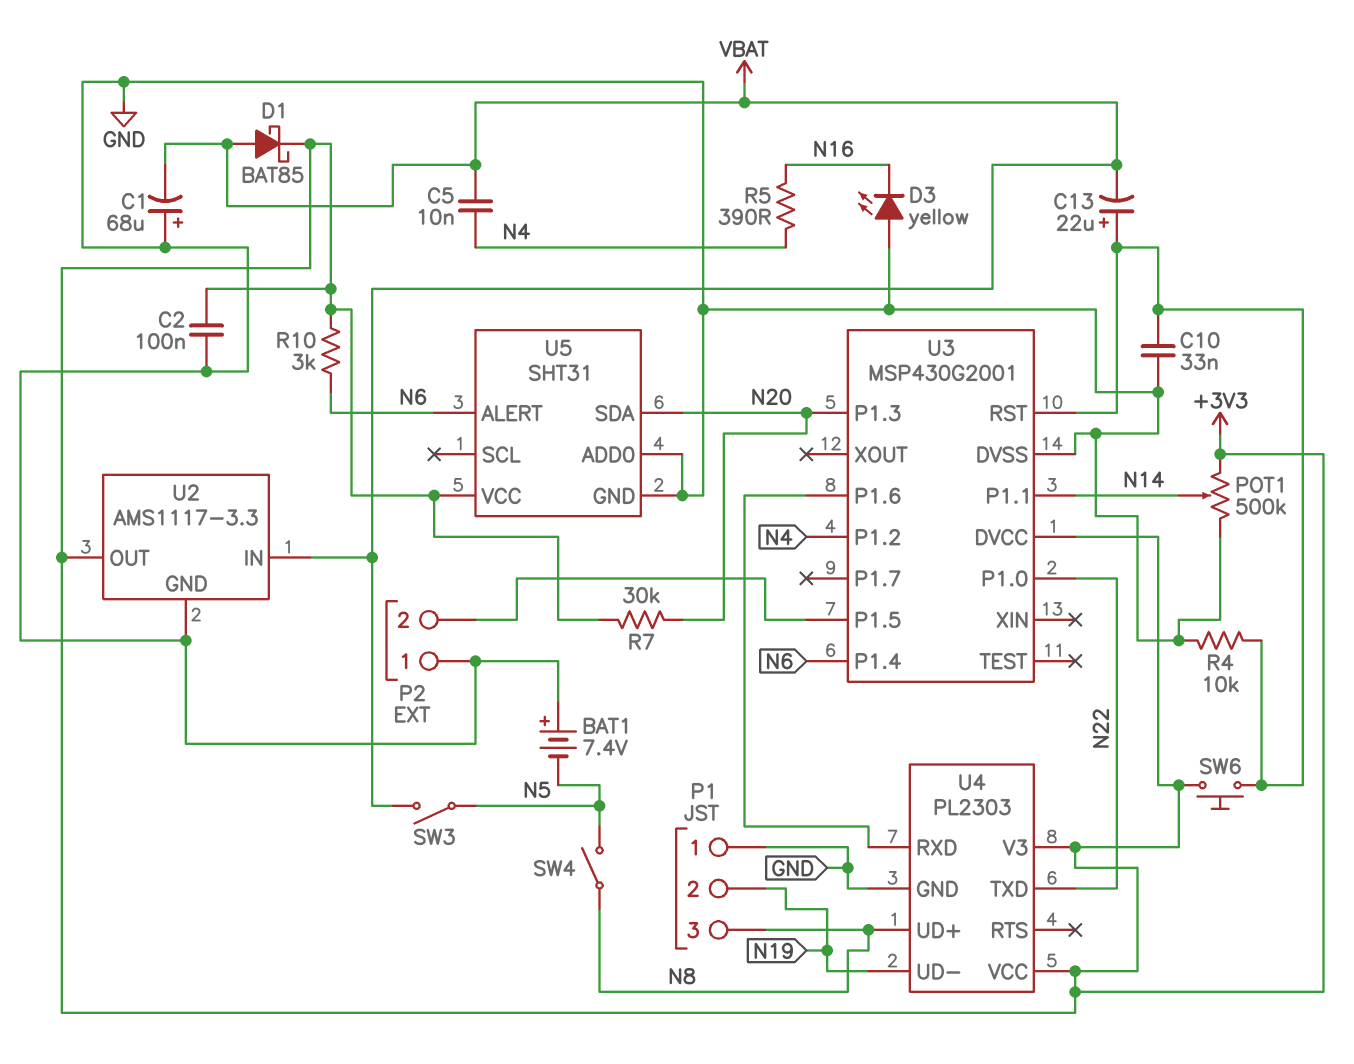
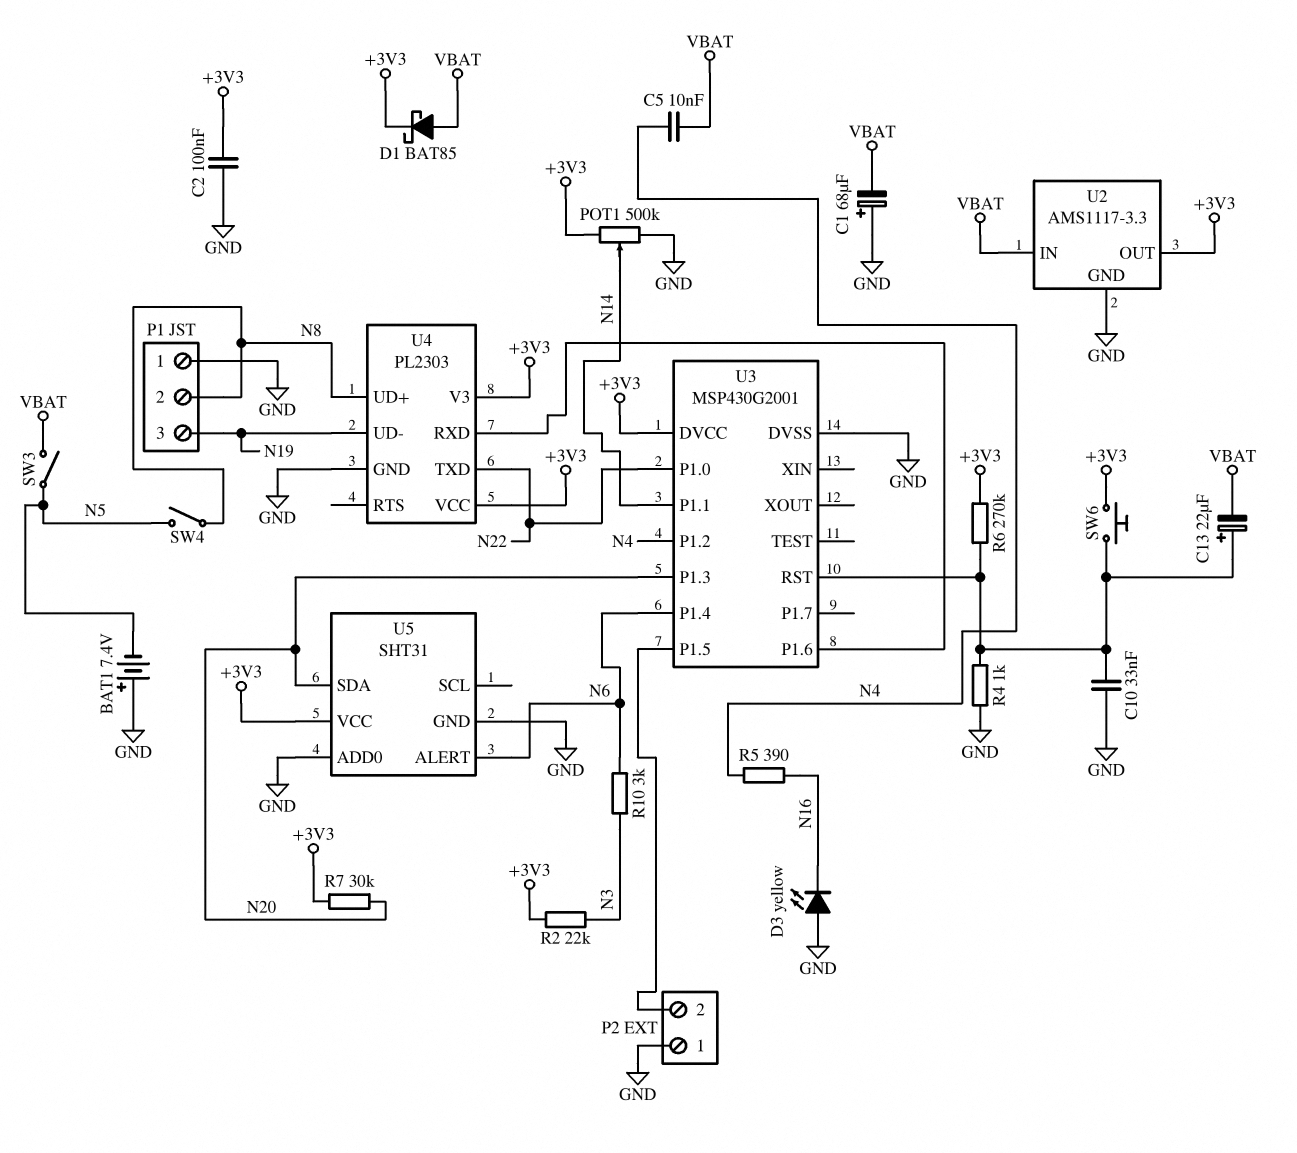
P1 pin 2: N19 -> N8
P1 pin 3: N8 -> N19
R2: none -> 22k (+3V3, N3)
R4: 10k (GND, U3/RST) -> 1k (GND, U3/RST)
R6: none -> 270k (+3V3, U3/RST)
R10: 3k (+3V3, N6) -> 3k (N3, N6)

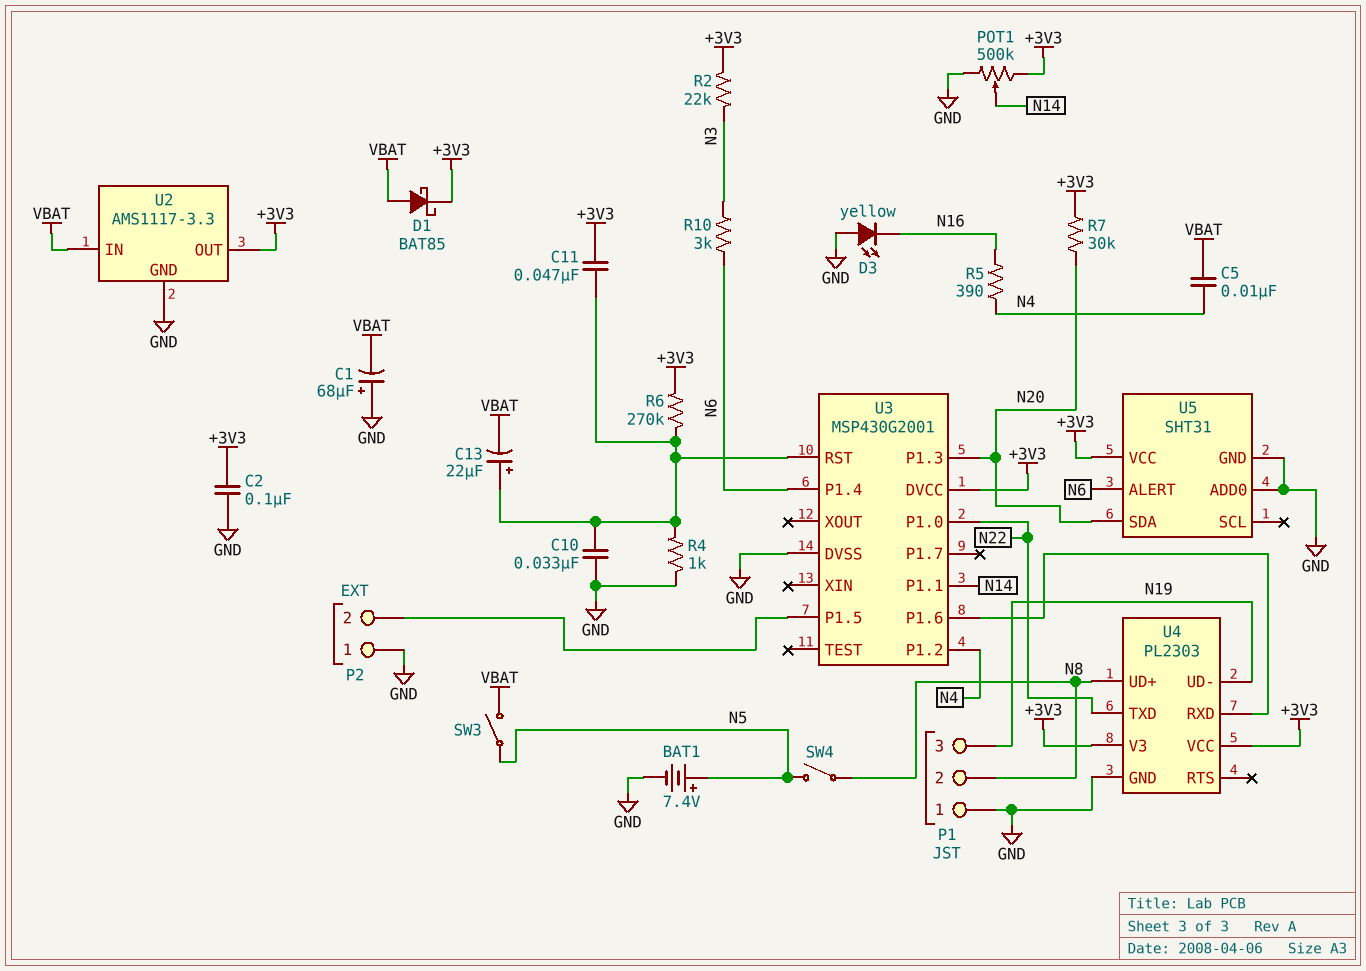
BAT1: 7.4V (plus GND, minus N5) -> 7.4V (plus N5, minus GND)
C11: none -> 47nF (+3V3, U3/RST)
SW6: button (+3V3, U3/RST) -> none

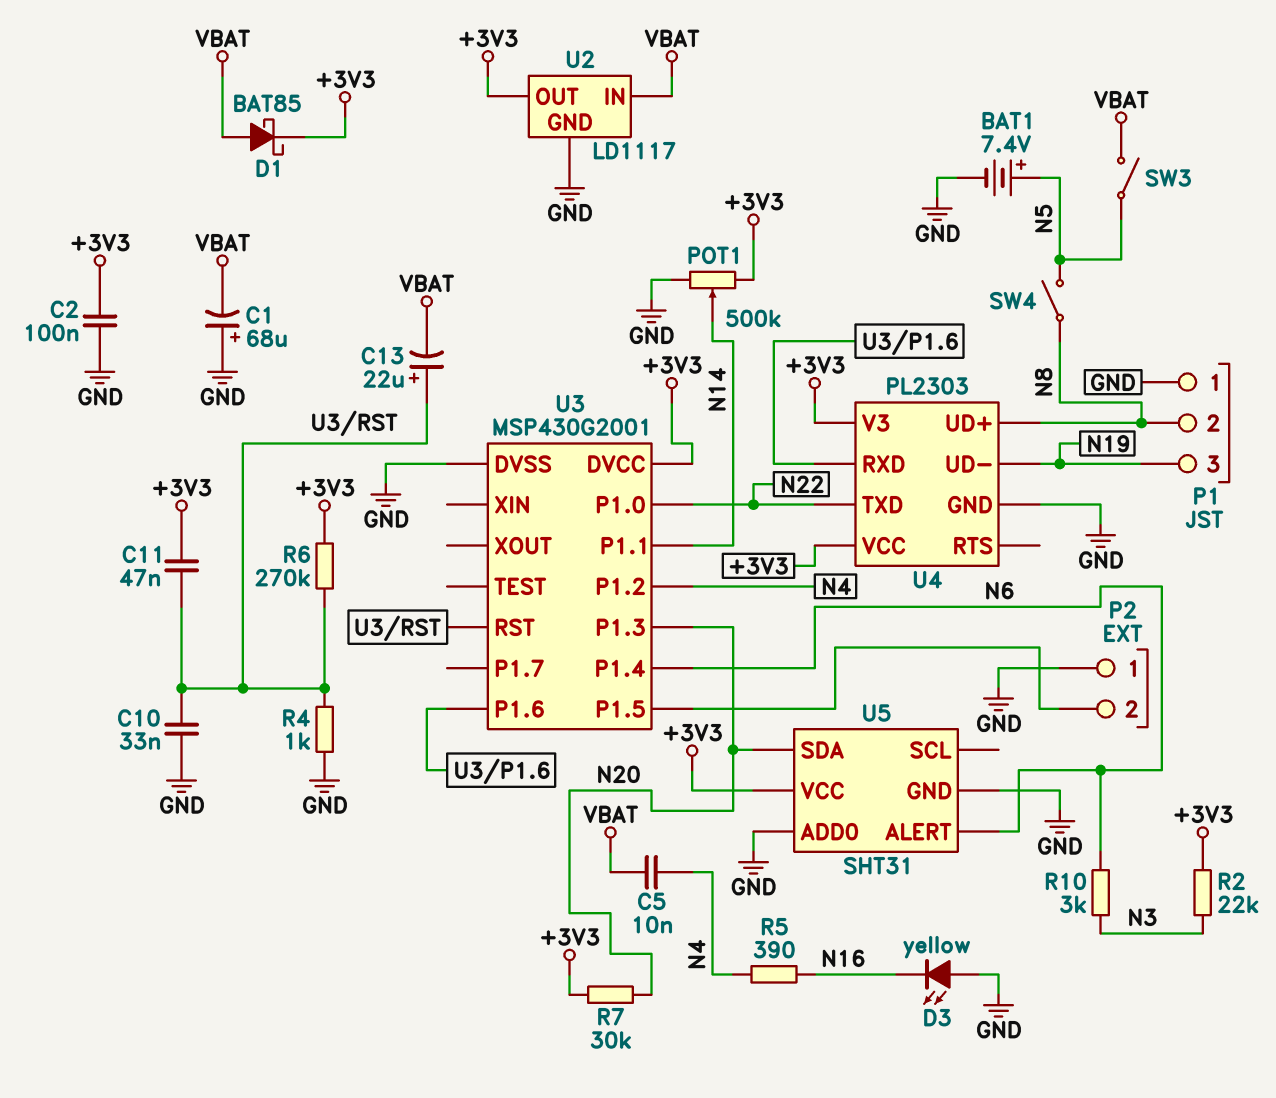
U2: AMS1117-3.3 -> LD1117

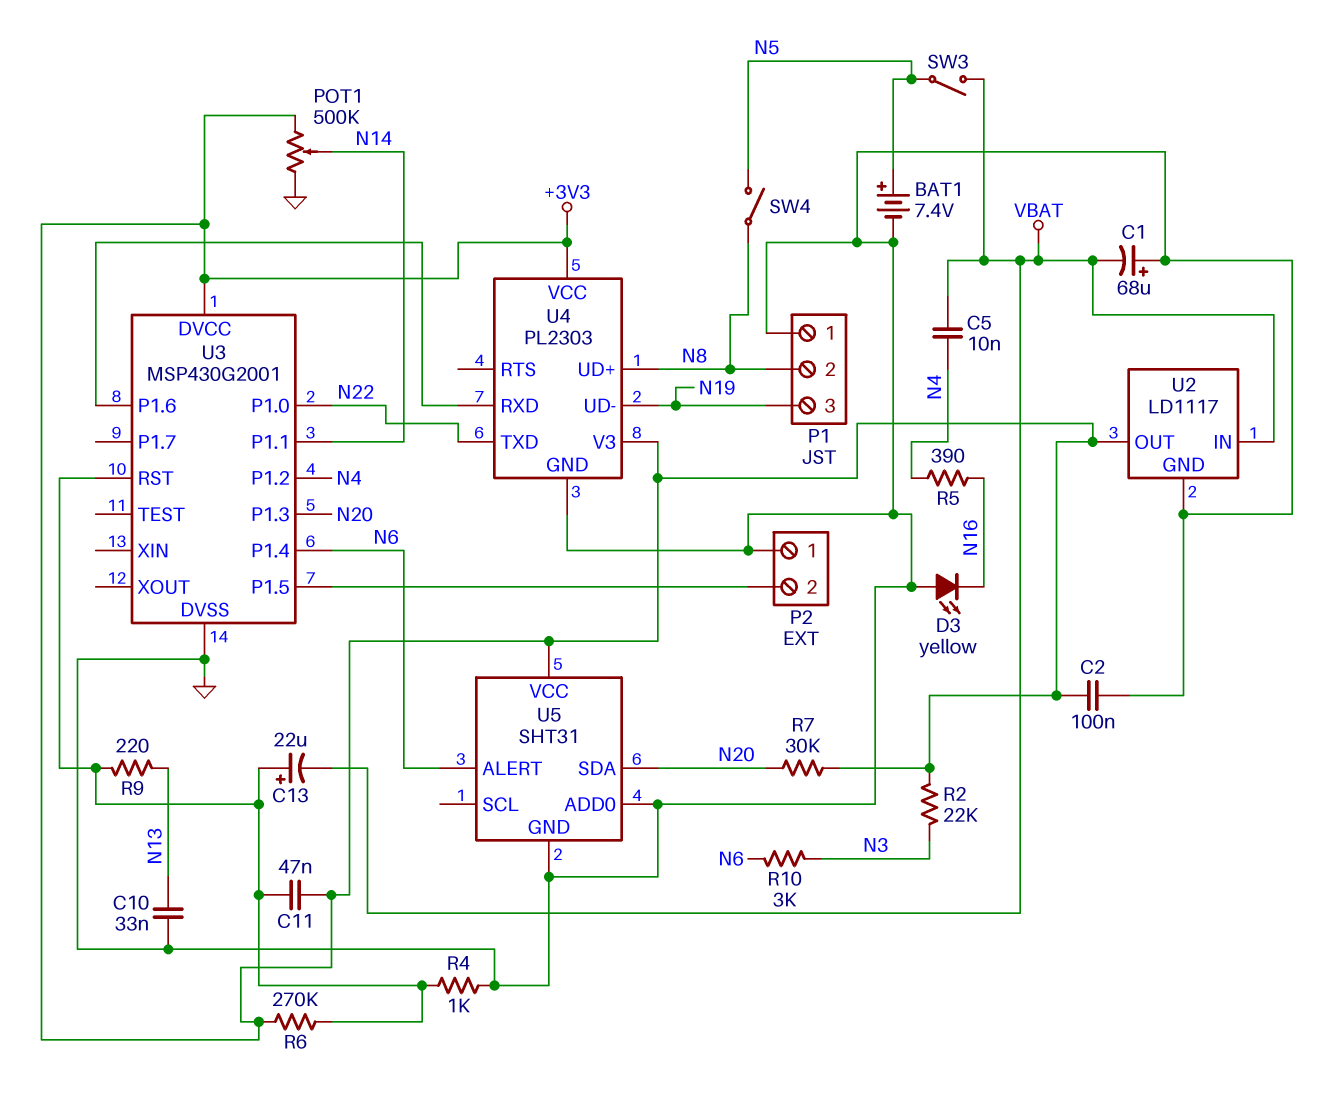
C10: 33nF (GND, U3/RST) -> 33nF (GND, N13)
D1: schottky BAT85 (A VBAT, K +3V3) -> none
R9: none -> 220 (N13, U3/RST)

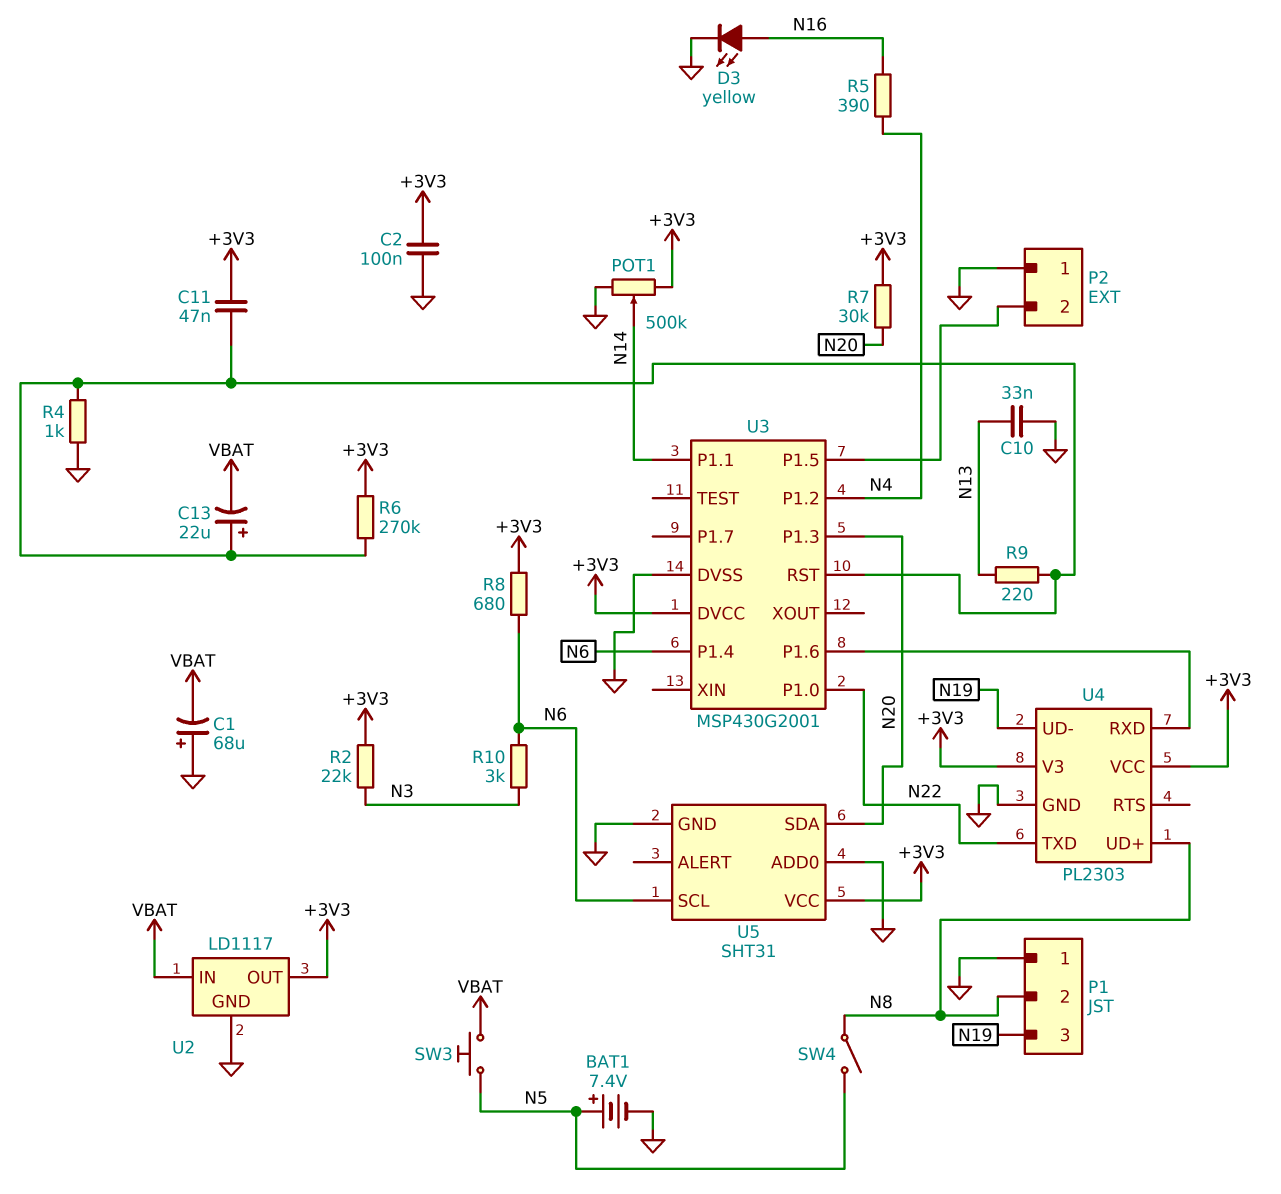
C5: 10nF (N4, VBAT) -> none
D3: LED yellow (A GND, K N16) -> LED yellow (A N16, K GND)
R8: none -> 680 (+3V3, N6)
SW3: switch (N5, VBAT) -> button (N5, VBAT)
U5 pin ALERT: N6 -> none
U5 pin SCL: none -> N6

